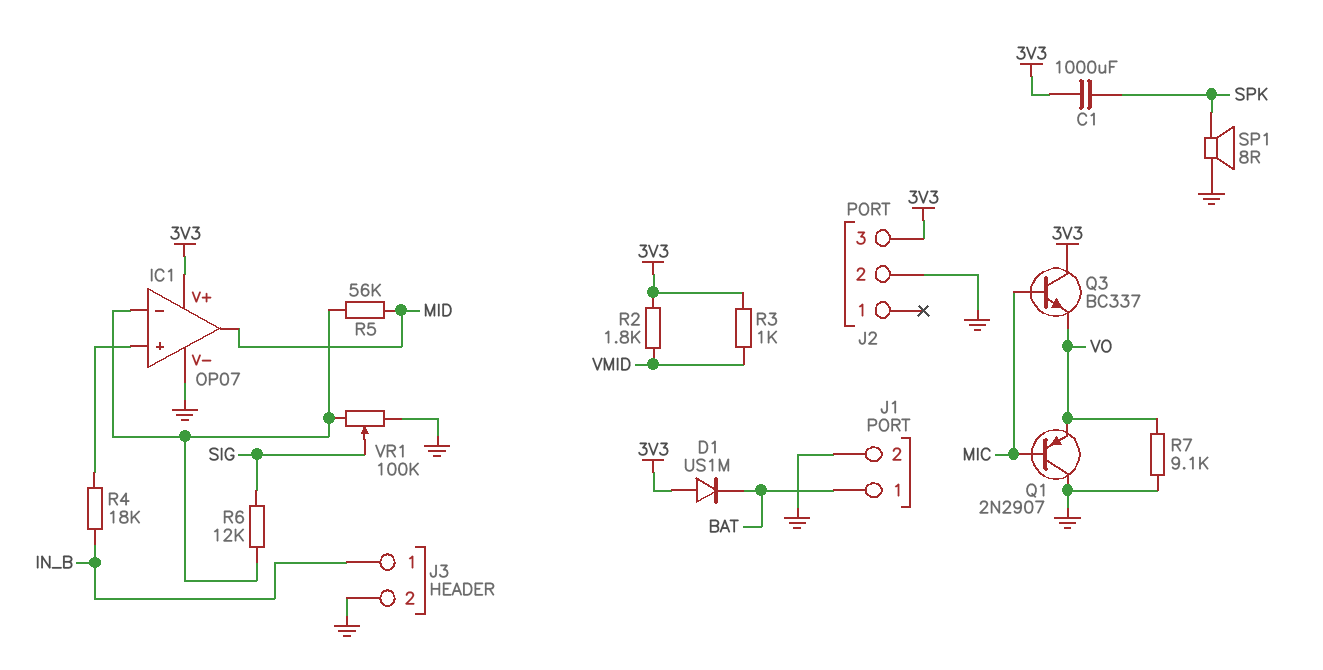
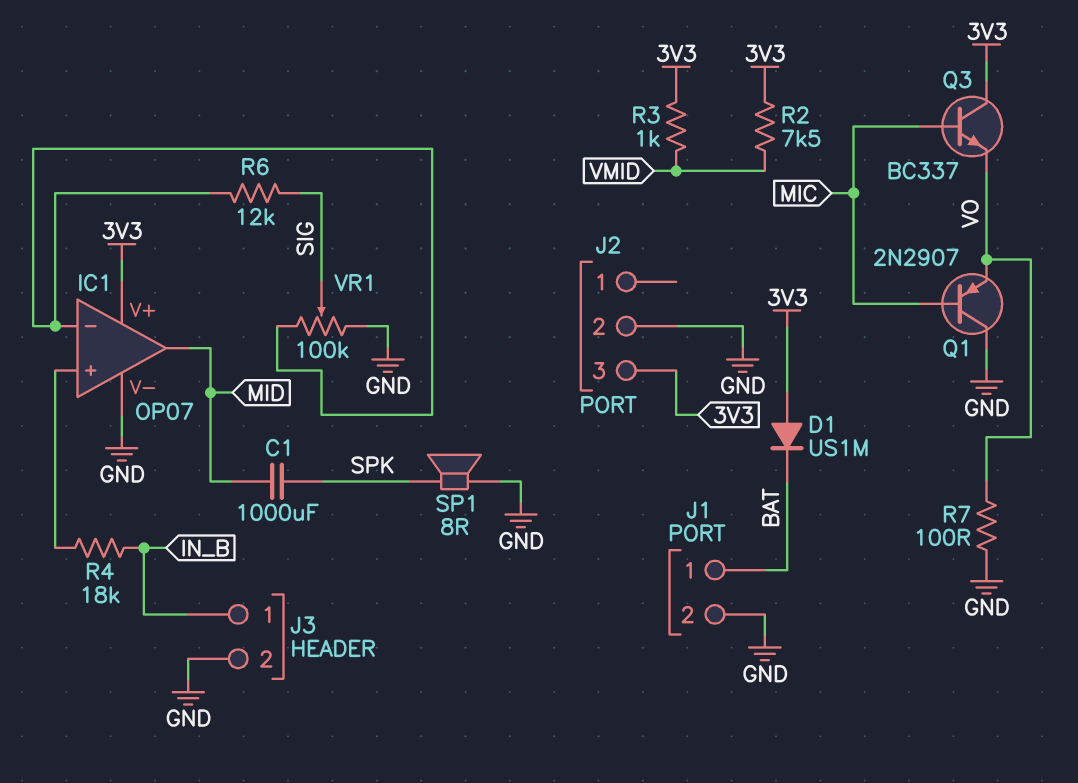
C1: 1000uF (3V3, SPK) -> 1000uF (MID, SPK)
R2: 1.8k (3V3, VMID) -> 7.5k (3V3, VMID)
R5: 56k (IC1/in-, MID) -> none
R7: 9.1k (GND, VO) -> 100 (GND, VO)

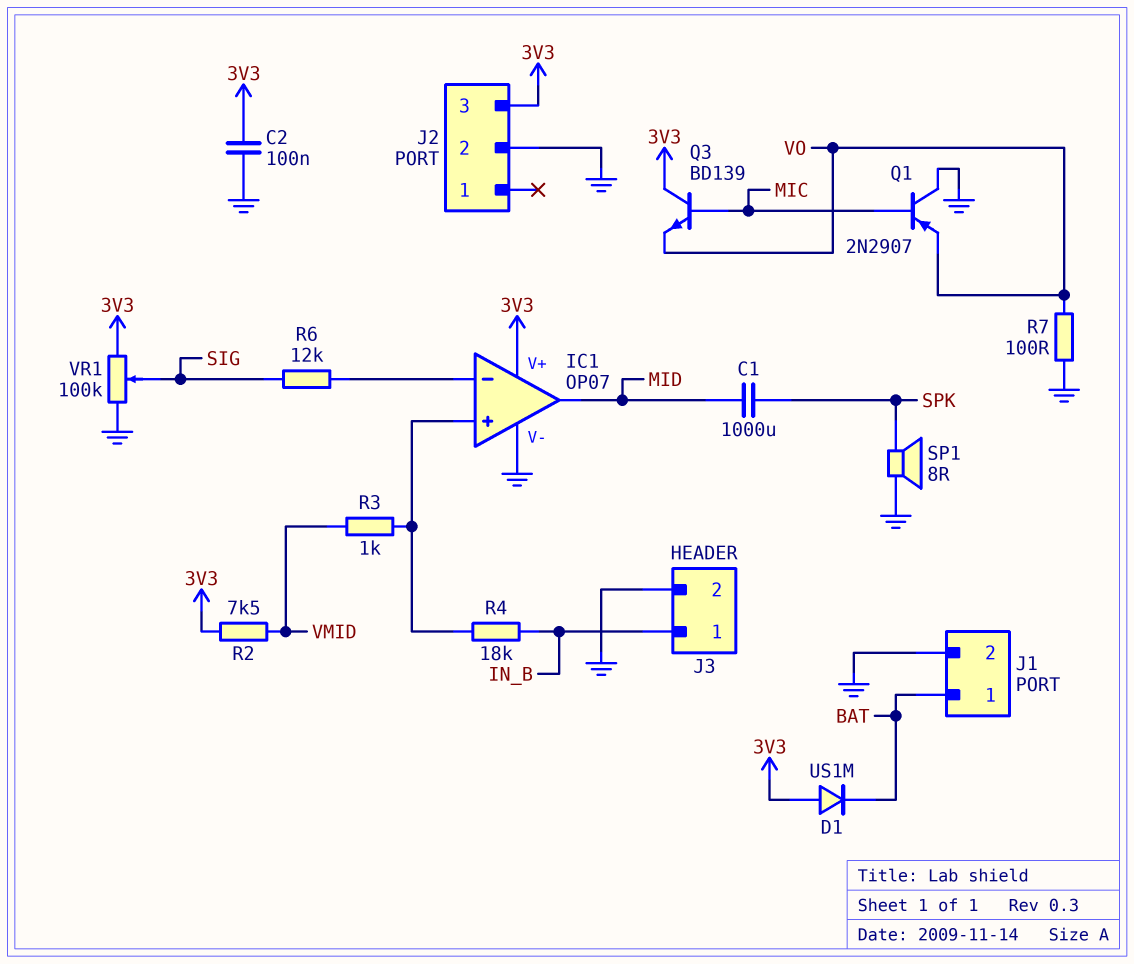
C2: none -> 100nF (3V3, GND)
Q3: NPN BC337 (B MIC, C 3V3, E VO) -> NPN BD139 (B MIC, C 3V3, E VO)
R3: 1k (3V3, VMID) -> 1k (IC1/in+, VMID)
VR1: 100k (GND, IC1/in-, wiper SIG) -> 100k (3V3, GND, wiper SIG)

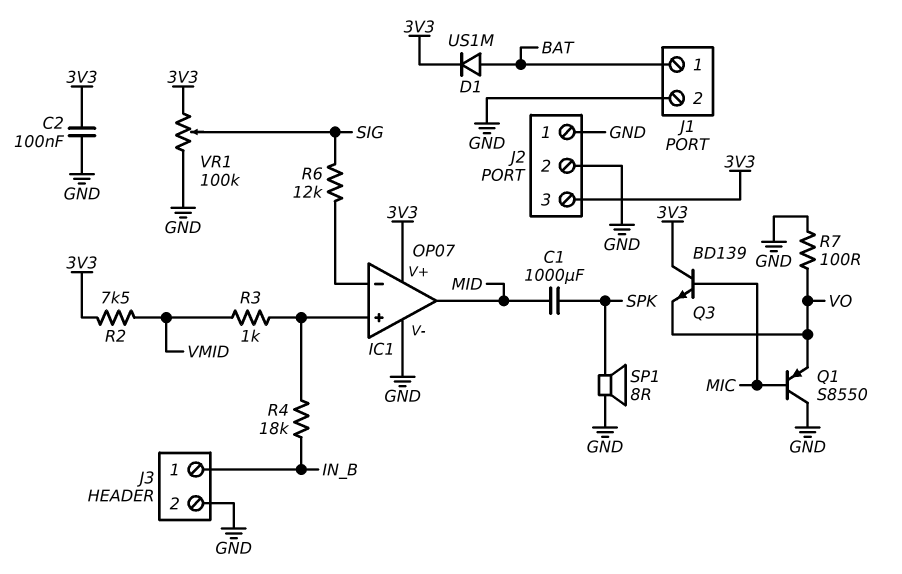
D1: diode US1M (A 3V3, K BAT) -> diode US1M (A BAT, K 3V3)
J2 pin 1: none -> GND
Q1: PNP 2N2907 (B MIC, C GND, E VO) -> PNP S8550 (B MIC, C GND, E VO)

